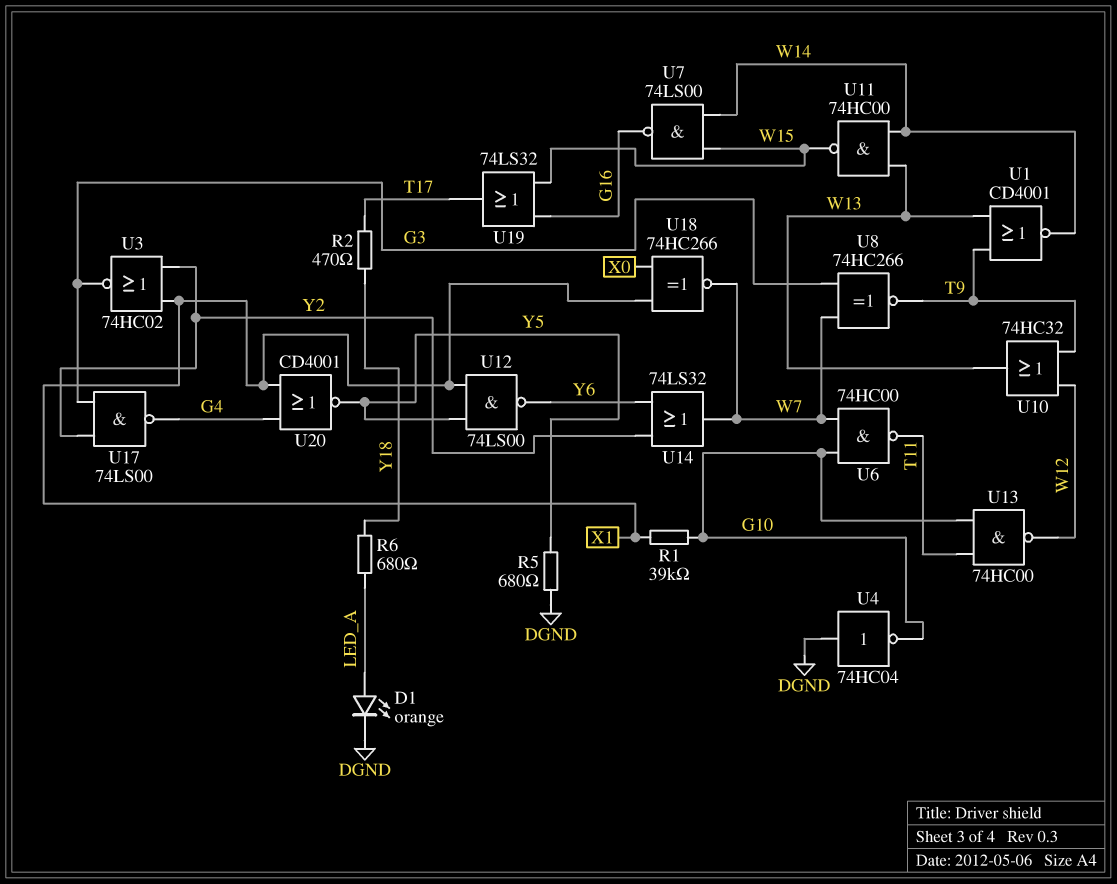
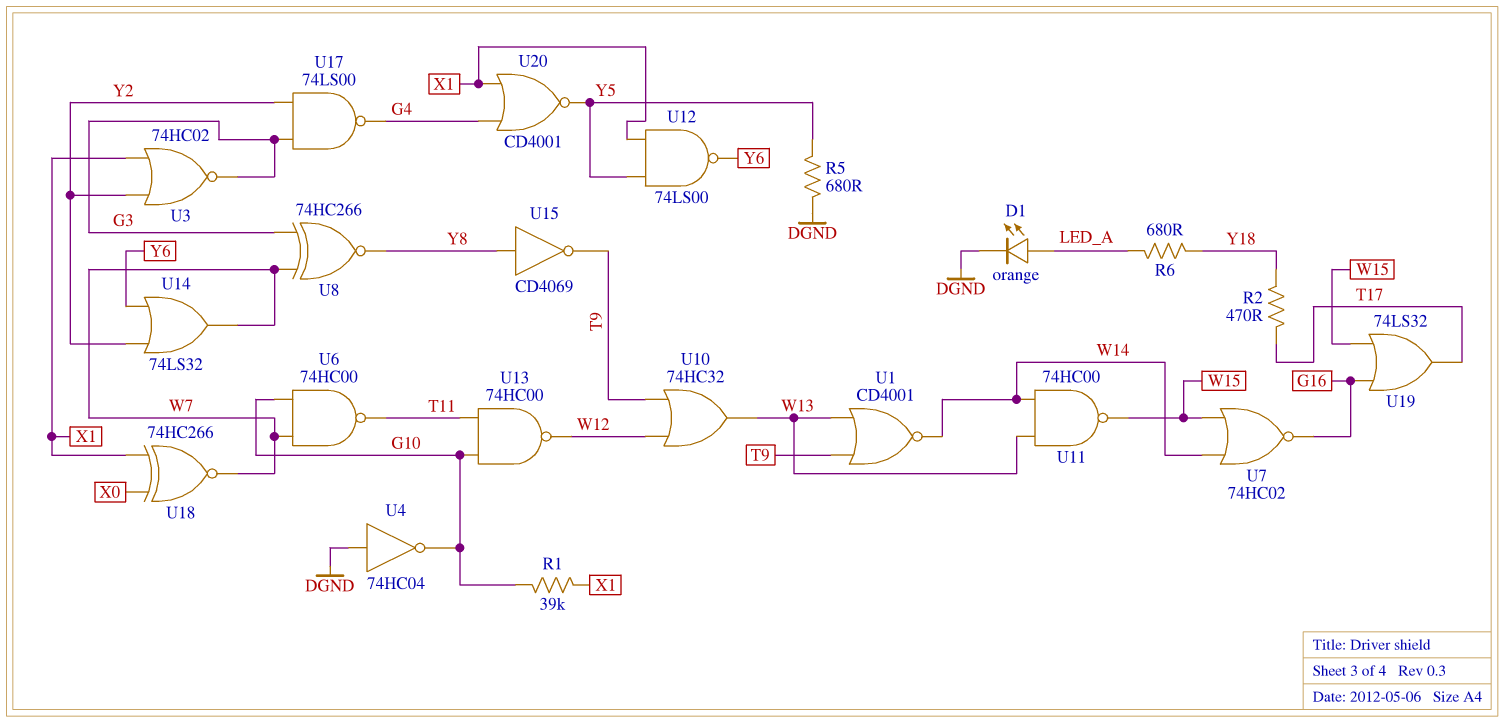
U7: NAND 74LS00 (in W14, in W15, out G16) -> NOR 74HC02 (in W14, in W15, out G16)
U8: XNOR 74HC266 (in G3, in W7, out T9) -> XNOR 74HC266 (in G3, in W7, out Y8)
U15: none -> NOT CD4069 (in Y8, out T9)

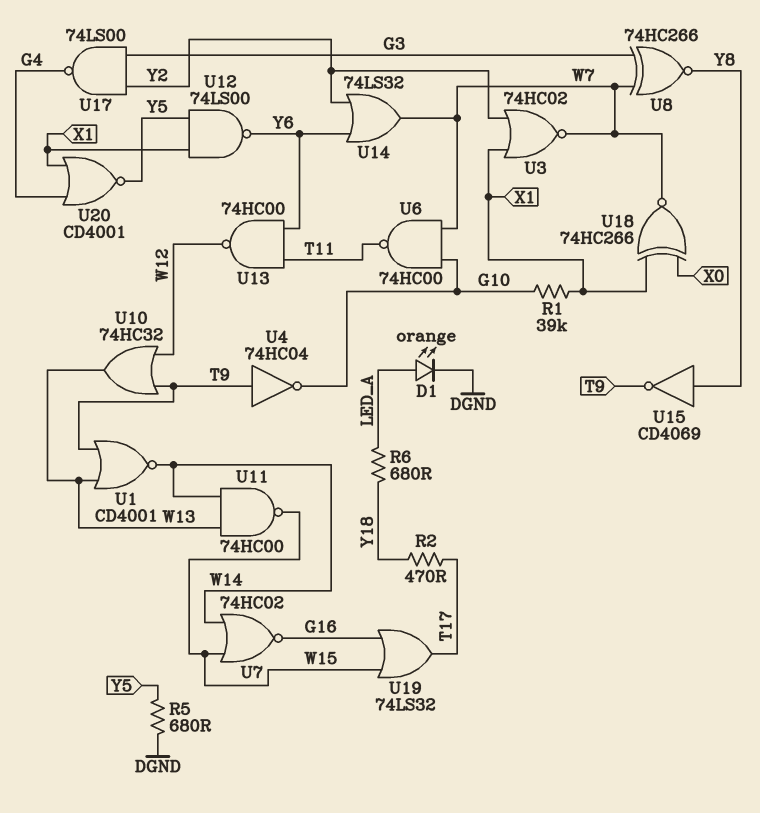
U3: NOR 74HC02 (in X1, in Y2, out G3) -> NOR 74HC02 (in X1, in Y2, out W7)
U4: NOT 74HC04 (in DGND, out G10) -> NOT 74HC04 (in T9, out G10)
U13: NAND 74HC00 (in G10, in T11, out W12) -> NAND 74HC00 (in T11, in Y6, out W12)

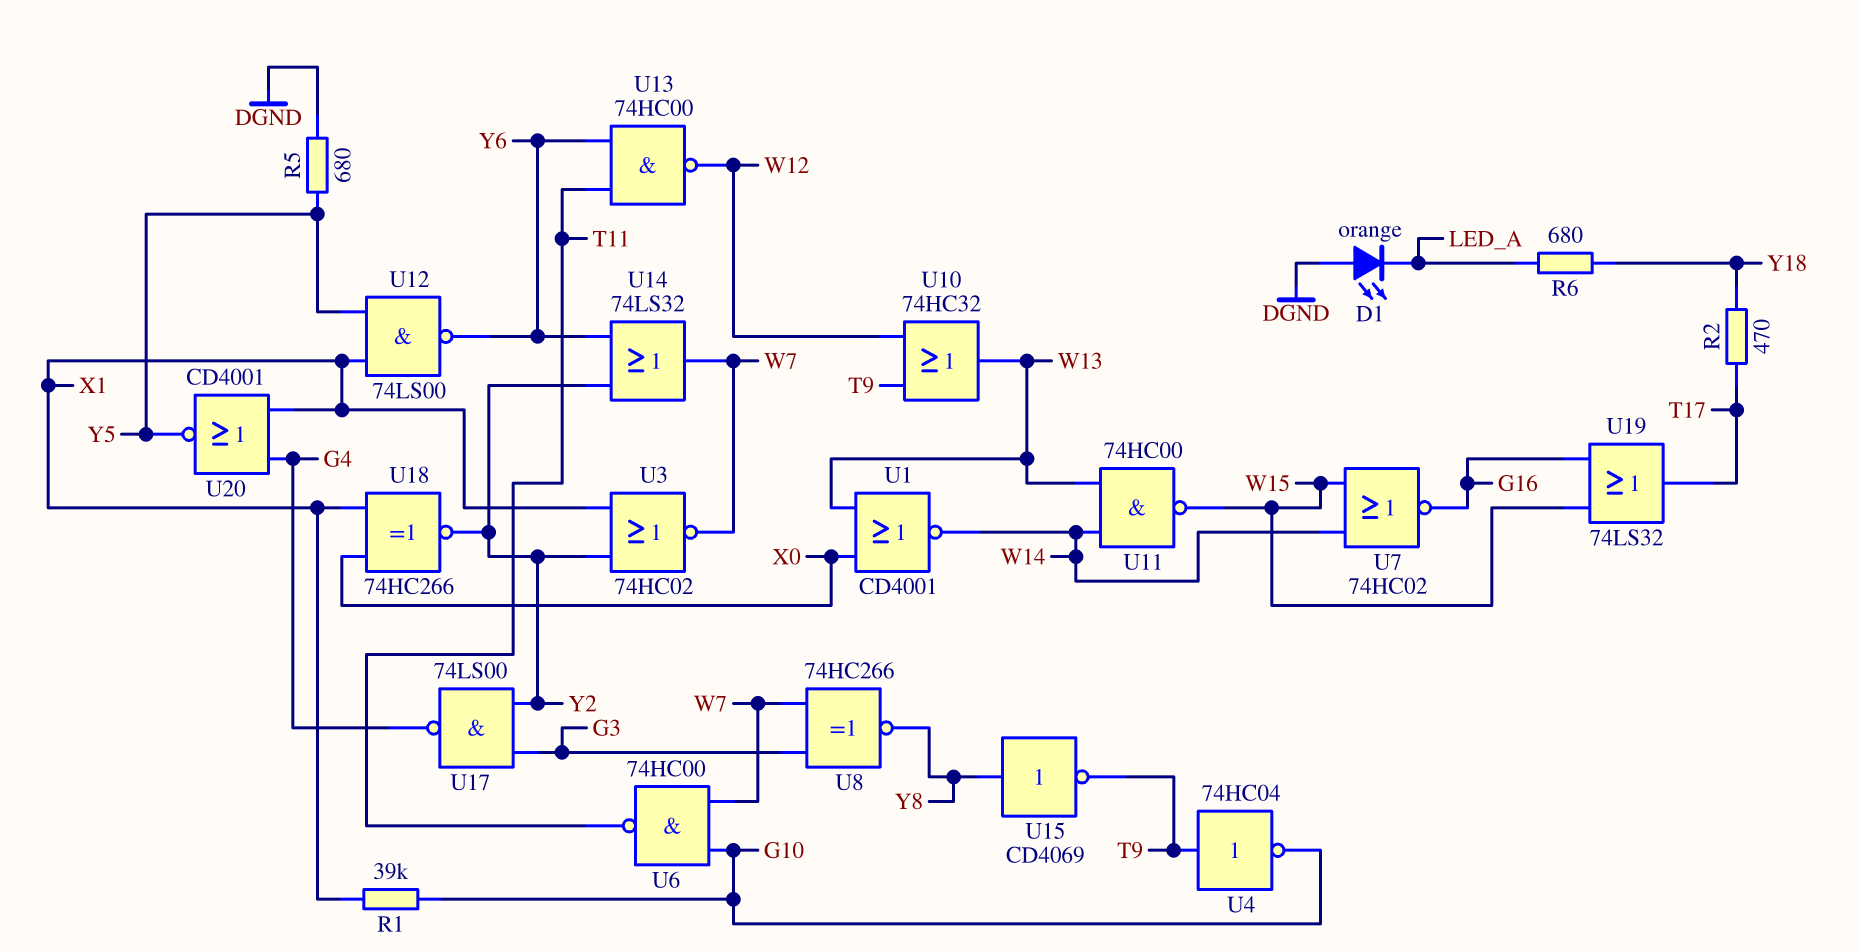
D1: LED orange (A LED_A, K DGND) -> LED orange (A DGND, K LED_A)
U1: NOR CD4001 (in T9, in W13, out W14) -> NOR CD4001 (in W13, in X0, out W14)
U18: XNOR 74HC266 (in X0, in X1, out W7) -> XNOR 74HC266 (in X0, in X1, out Y2)

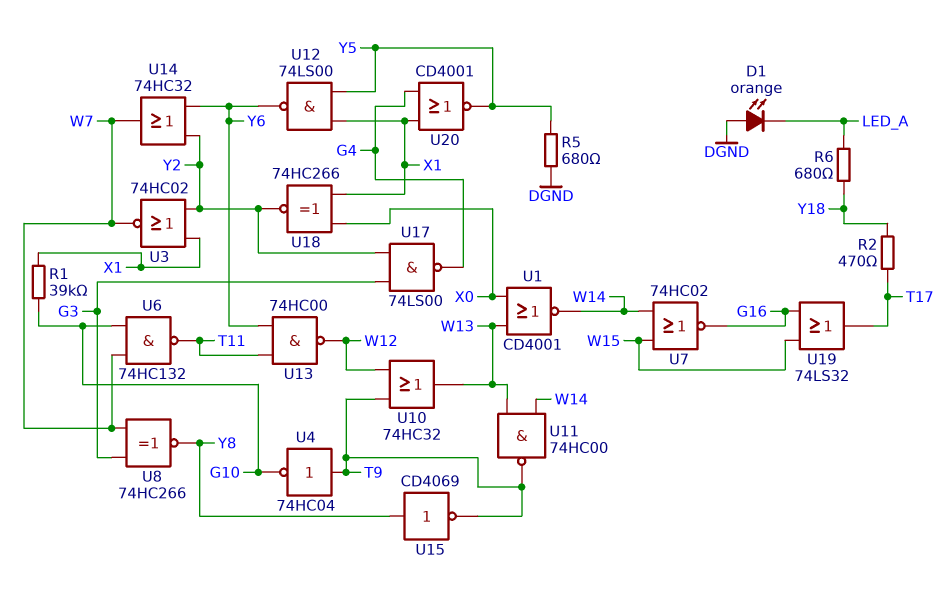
U6: NAND 74HC00 (in G10, in W7, out T11) -> NAND 74HC132 (in G10, in W7, out T11)
U11: NAND 74HC00 (in W13, in W14, out W15) -> NAND 74HC00 (in W13, in W14, out T9)
U14: OR 74LS32 (in Y2, in Y6, out W7) -> OR 74HC32 (in Y2, in Y6, out W7)

